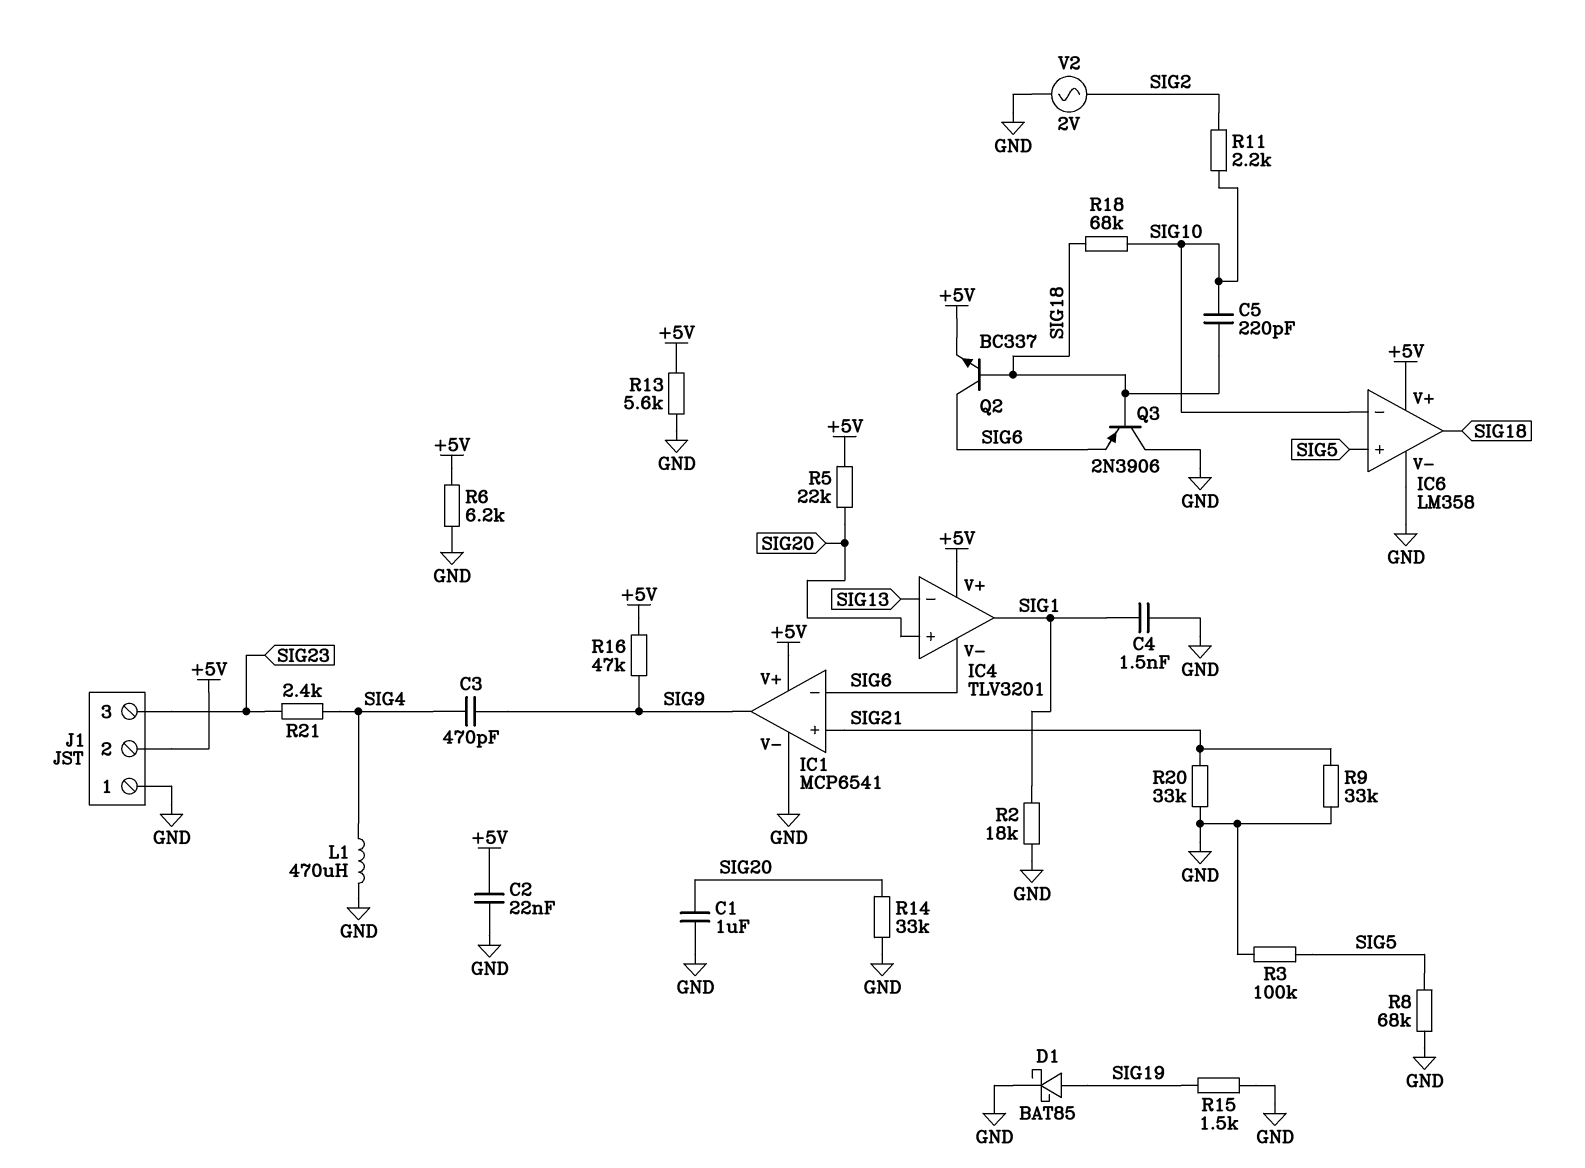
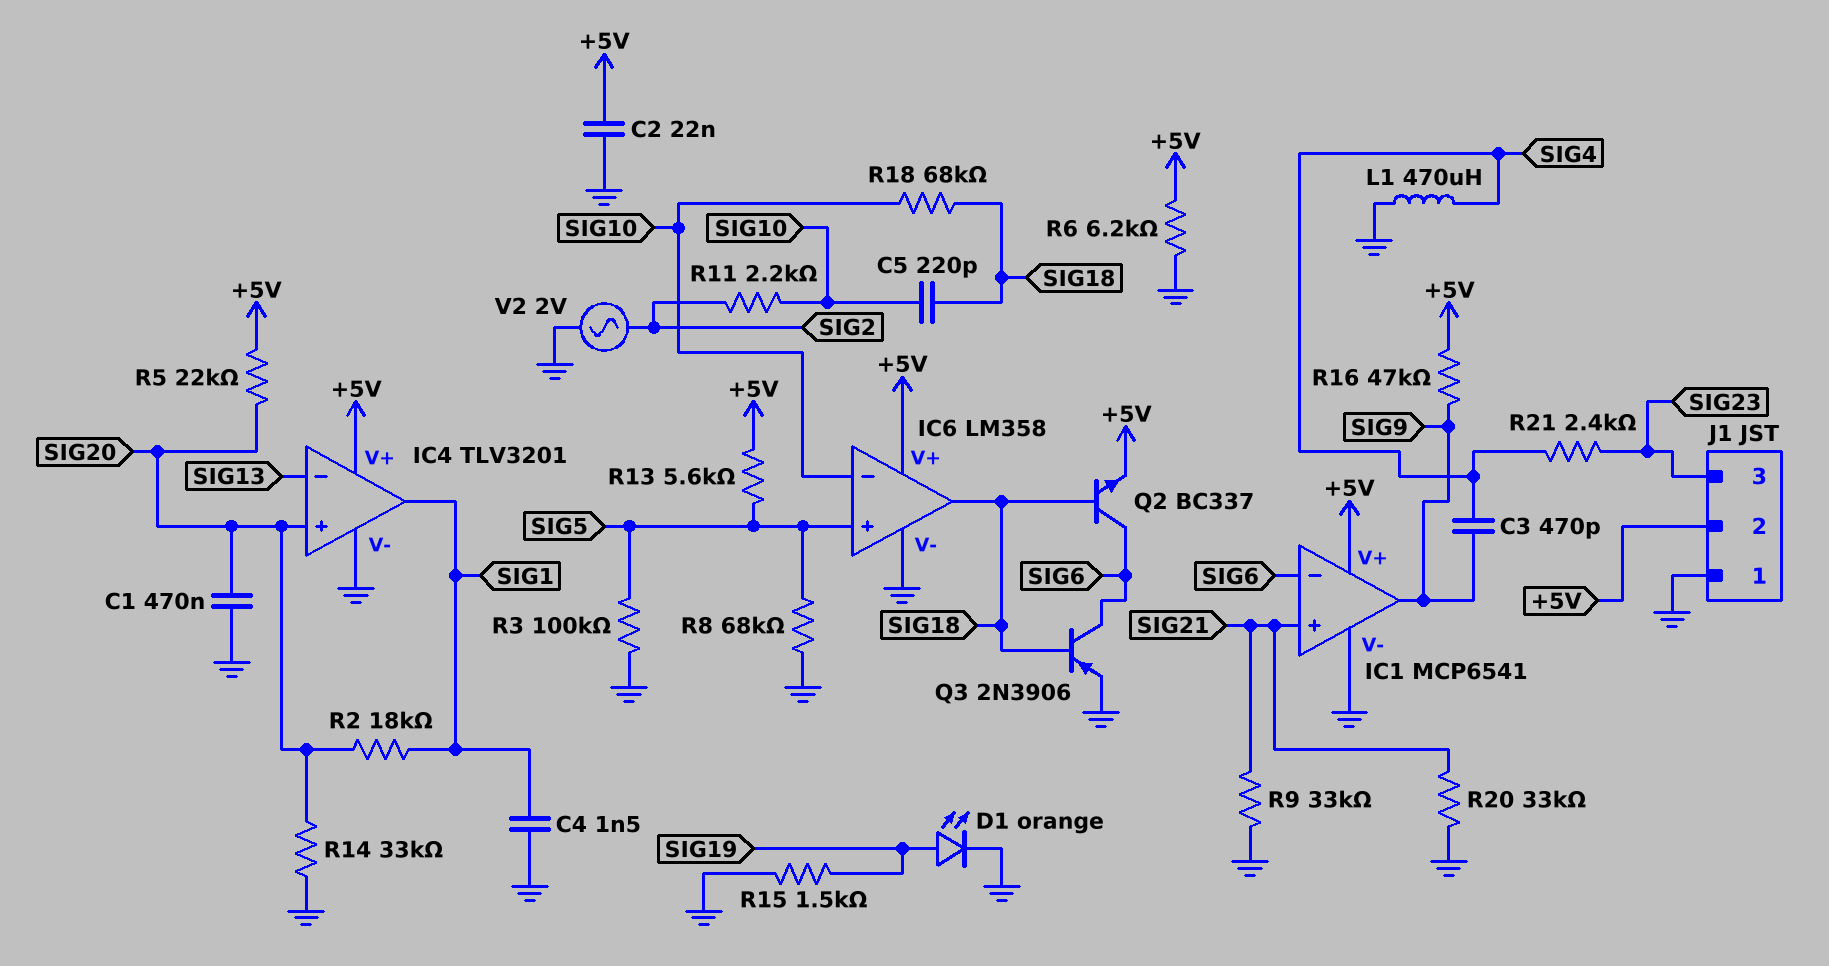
C1: 1uF (GND, SIG20) -> 470nF (GND, SIG20)
D1: schottky BAT85 (A SIG19, K GND) -> LED orange (A SIG19, K GND)
IC4 pin V-: SIG6 -> GND
Q3: PNP 2N3906 (B SIG18, C GND, E SIG6) -> PNP 2N3906 (B SIG18, C SIG6, E GND)
R2: 18k (GND, SIG1) -> 18k (SIG1, SIG20)
R13: 5.6k (+5V, GND) -> 5.6k (+5V, SIG5)

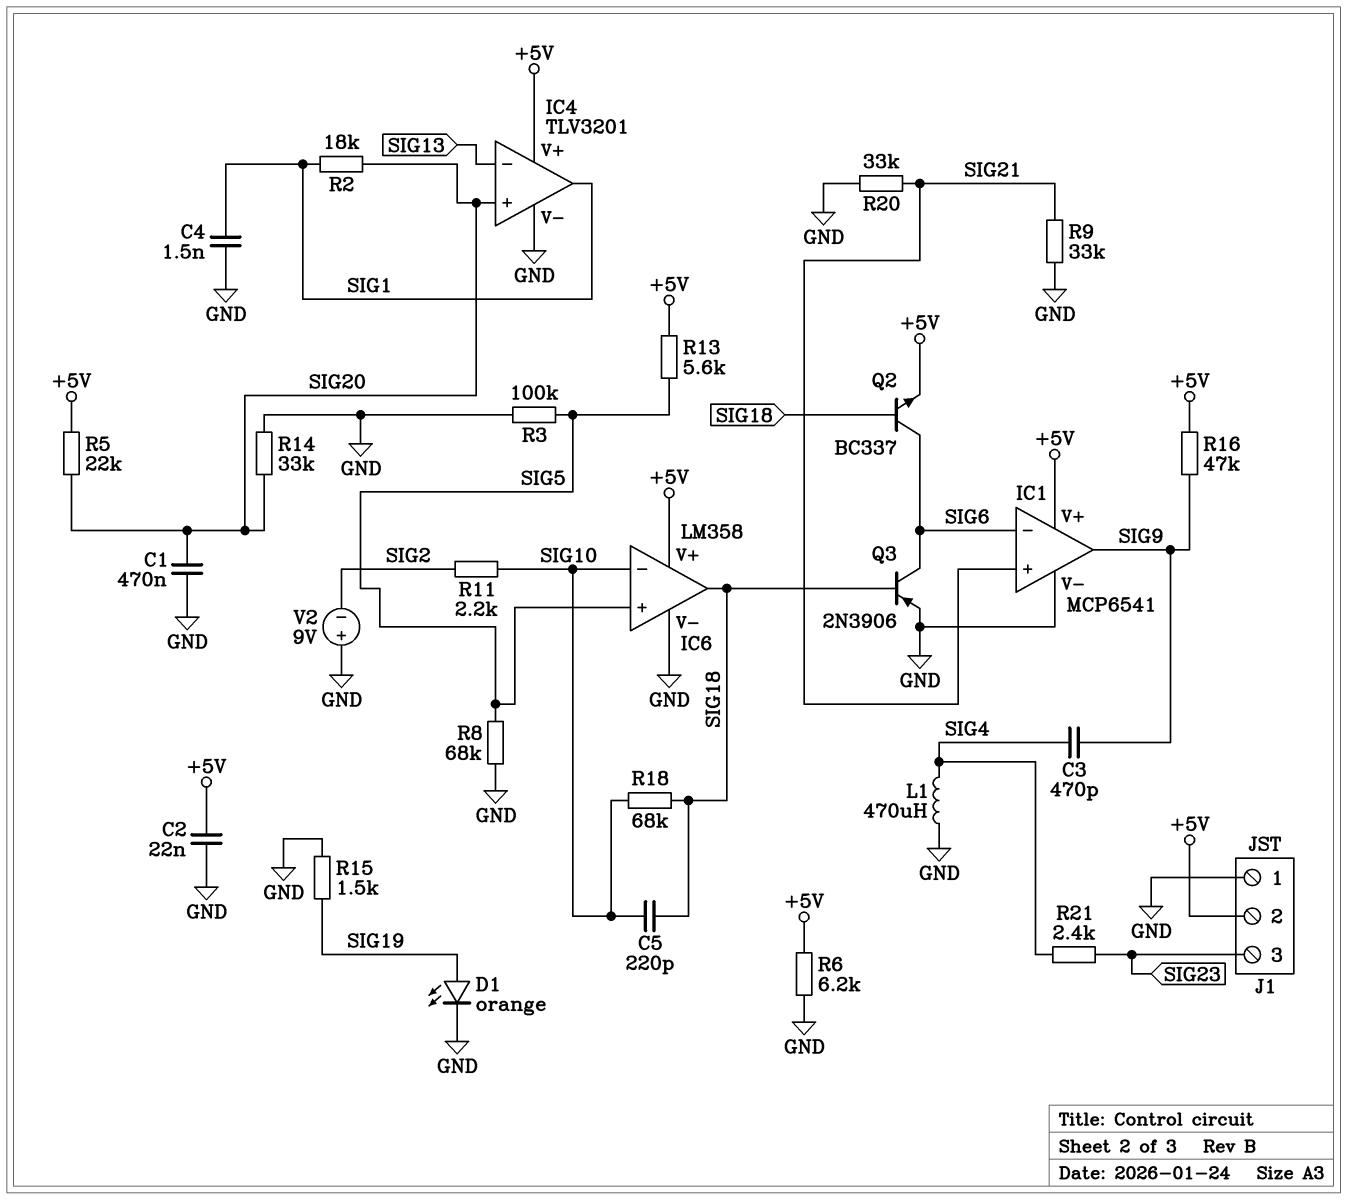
V2: AC 2V (GND, SIG2) -> 9V (plus GND, minus SIG2)

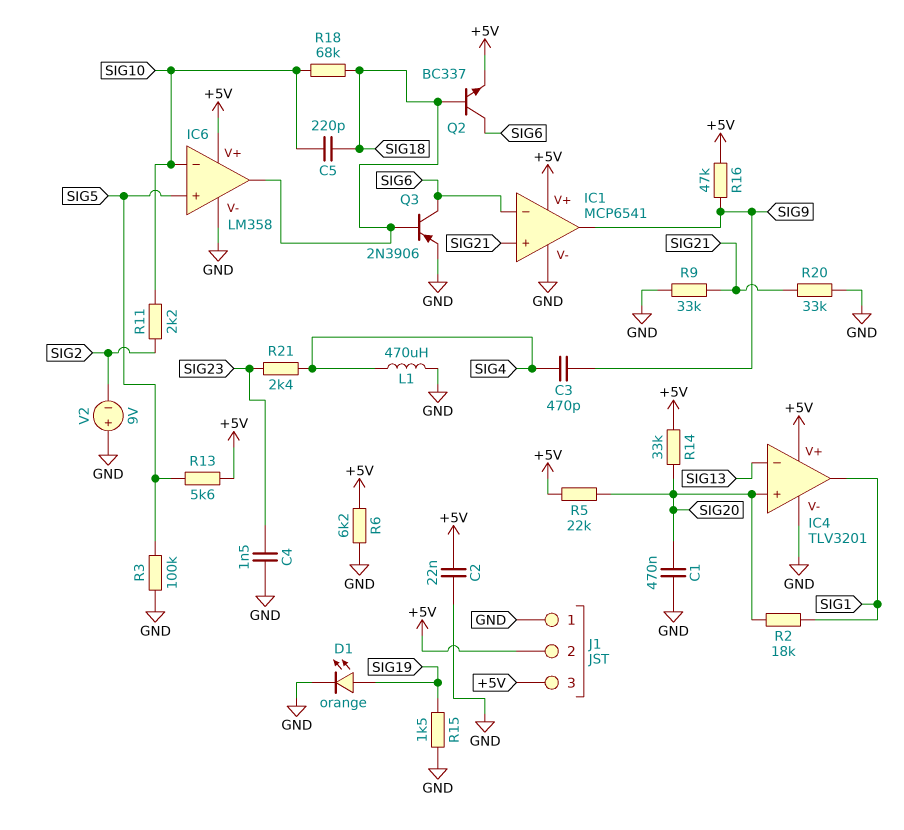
C4: 1.5nF (GND, SIG1) -> 1.5nF (GND, SIG23)
J1 pin 3: SIG23 -> +5V
R8: 68k (GND, SIG5) -> none
R14: 33k (GND, SIG20) -> 33k (+5V, SIG20)

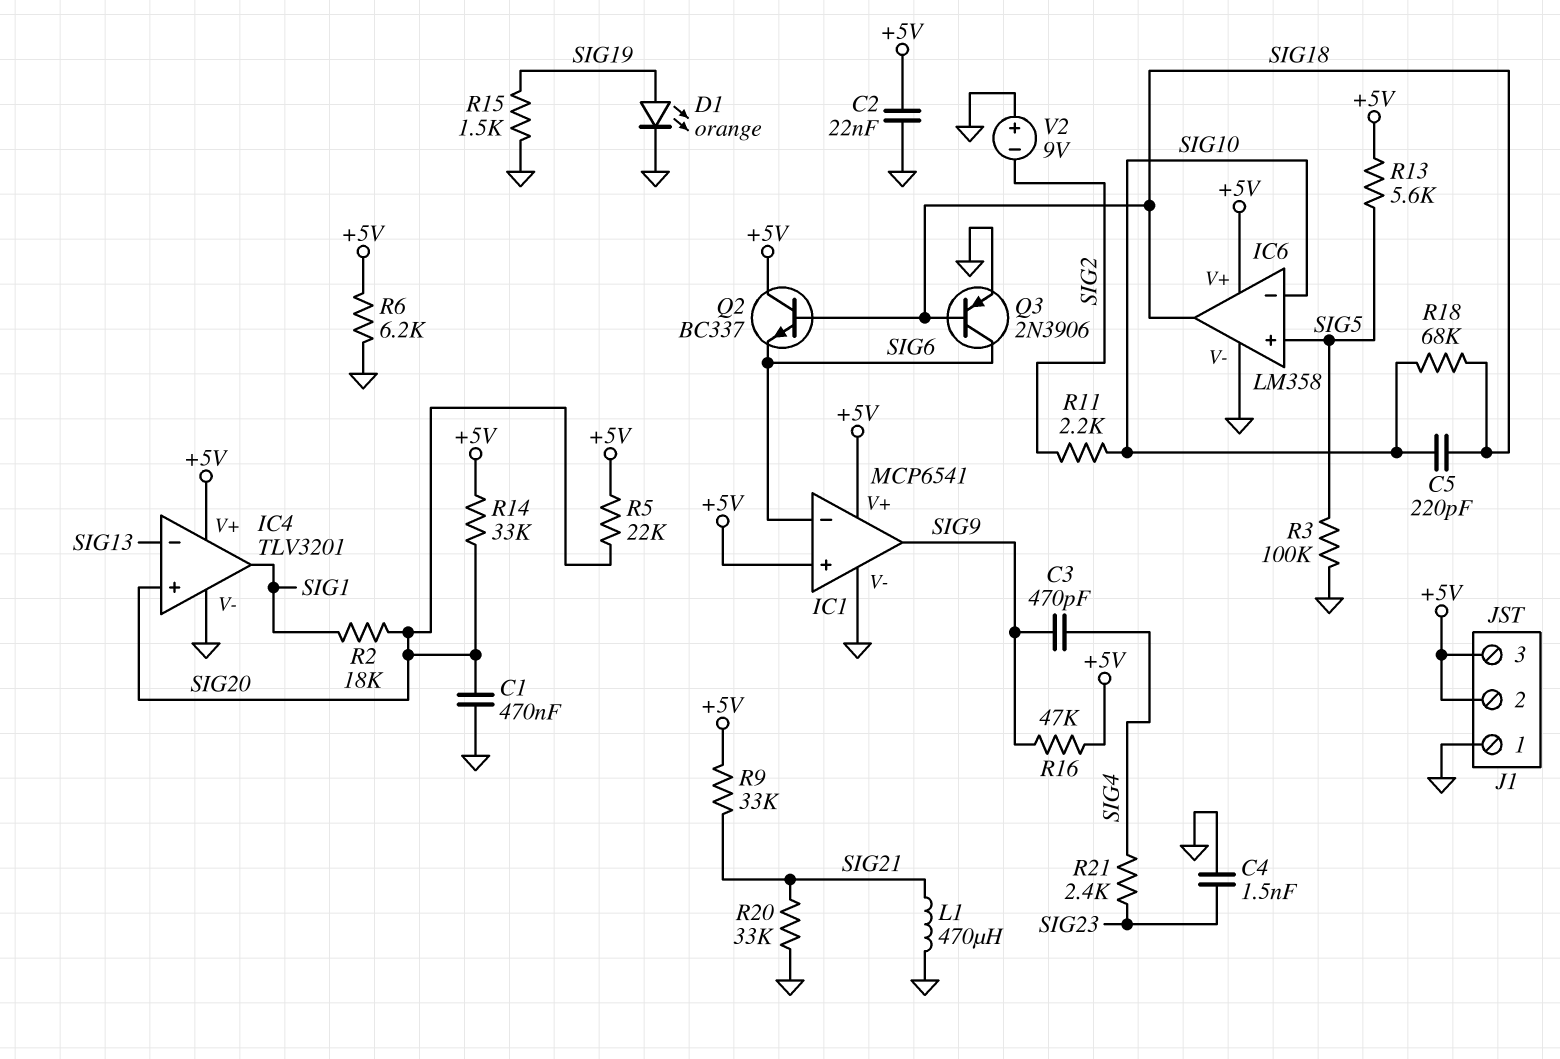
IC1 pin in+: SIG21 -> +5V
L1: 470uH (GND, SIG4) -> 470uH (GND, SIG21)
Q2: NPN BC337 (B SIG18, C SIG6, E +5V) -> NPN BC337 (B SIG18, C +5V, E SIG6)
R9: 33k (GND, SIG21) -> 33k (+5V, SIG21)

